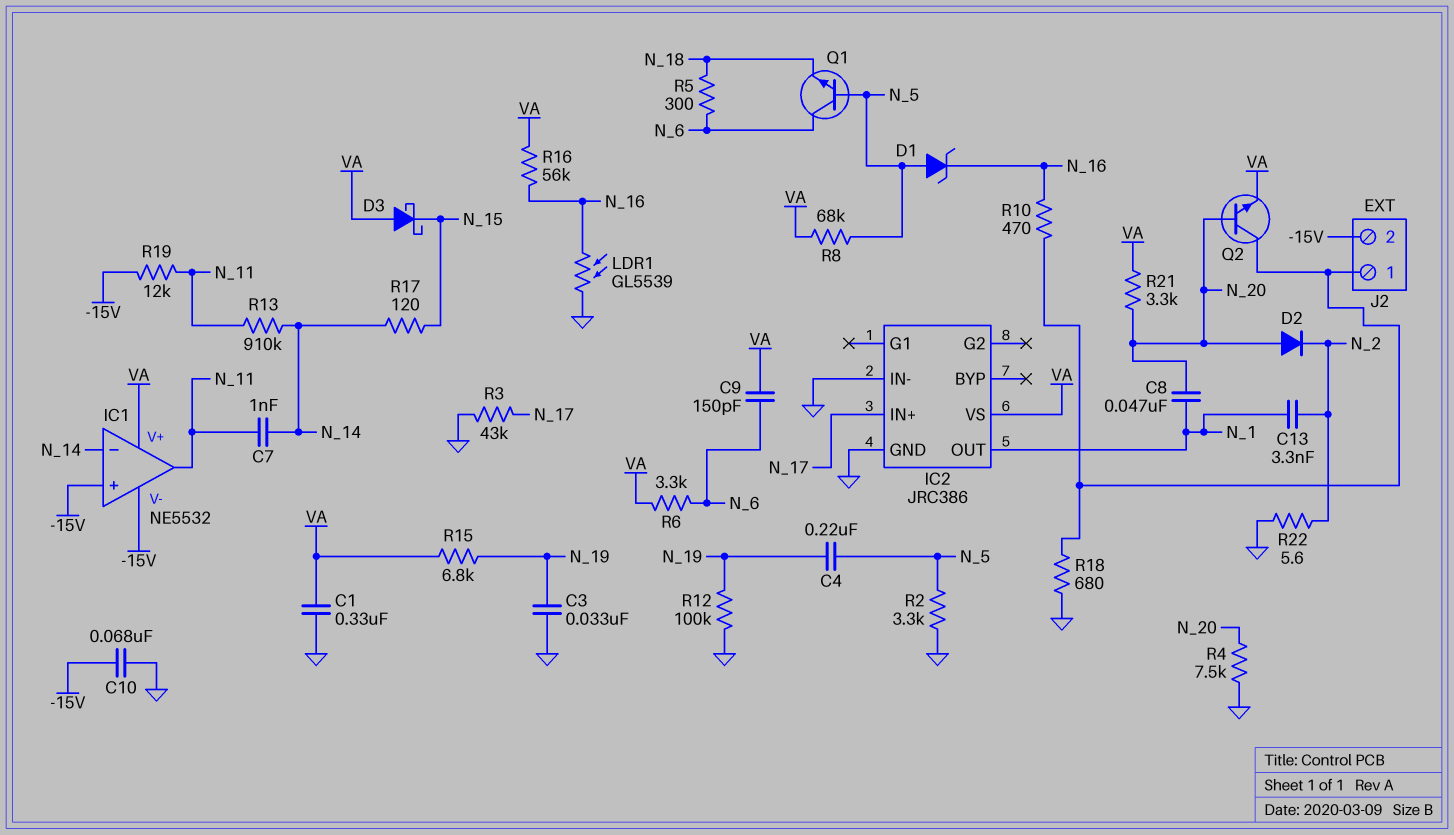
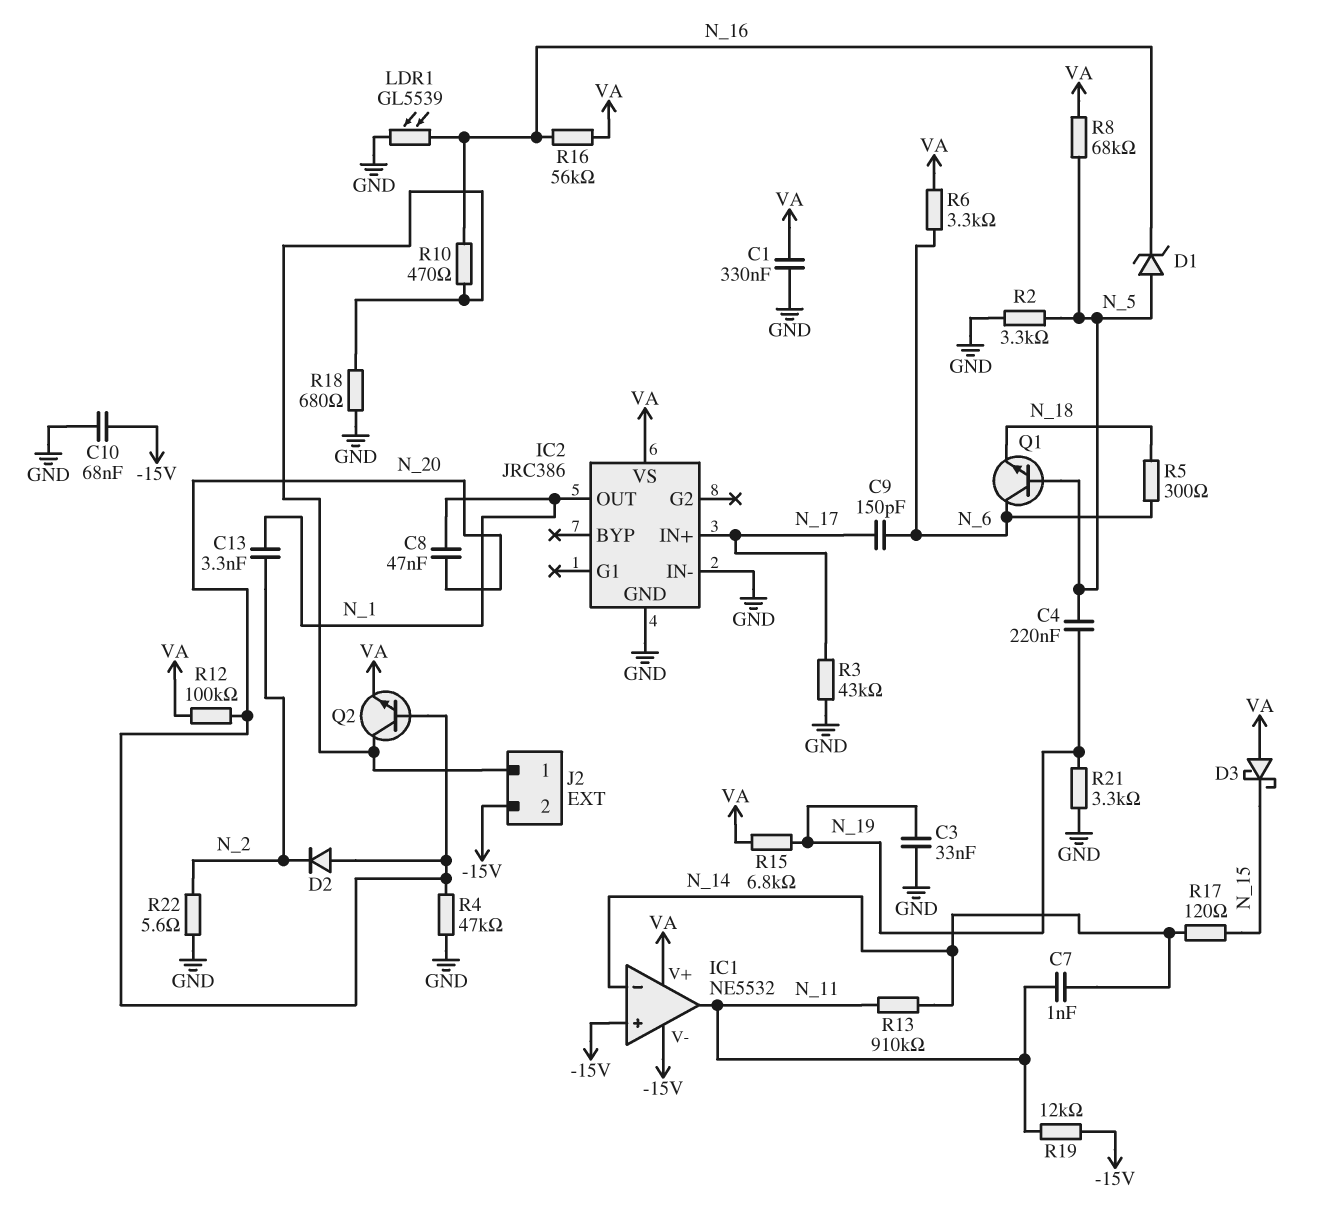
C9: 150pF (N_6, VA) -> 150pF (N_6, N_17)
R4: 7.5k (GND, N_20) -> 47k (GND, N_20)
R12: 100k (GND, N_19) -> 100k (N_20, VA)
R21: 3.3k (N_20, VA) -> 3.3k (GND, N_19)

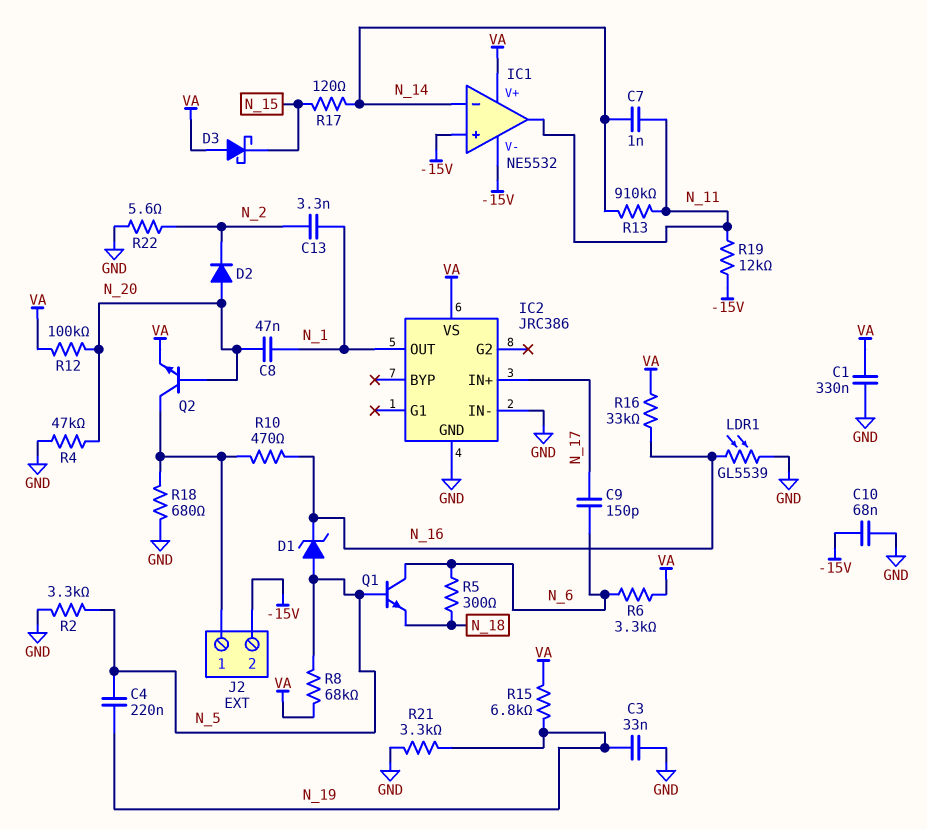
R3: 43k (GND, N_17) -> none
R16: 56k (N_16, VA) -> 33k (N_16, VA)

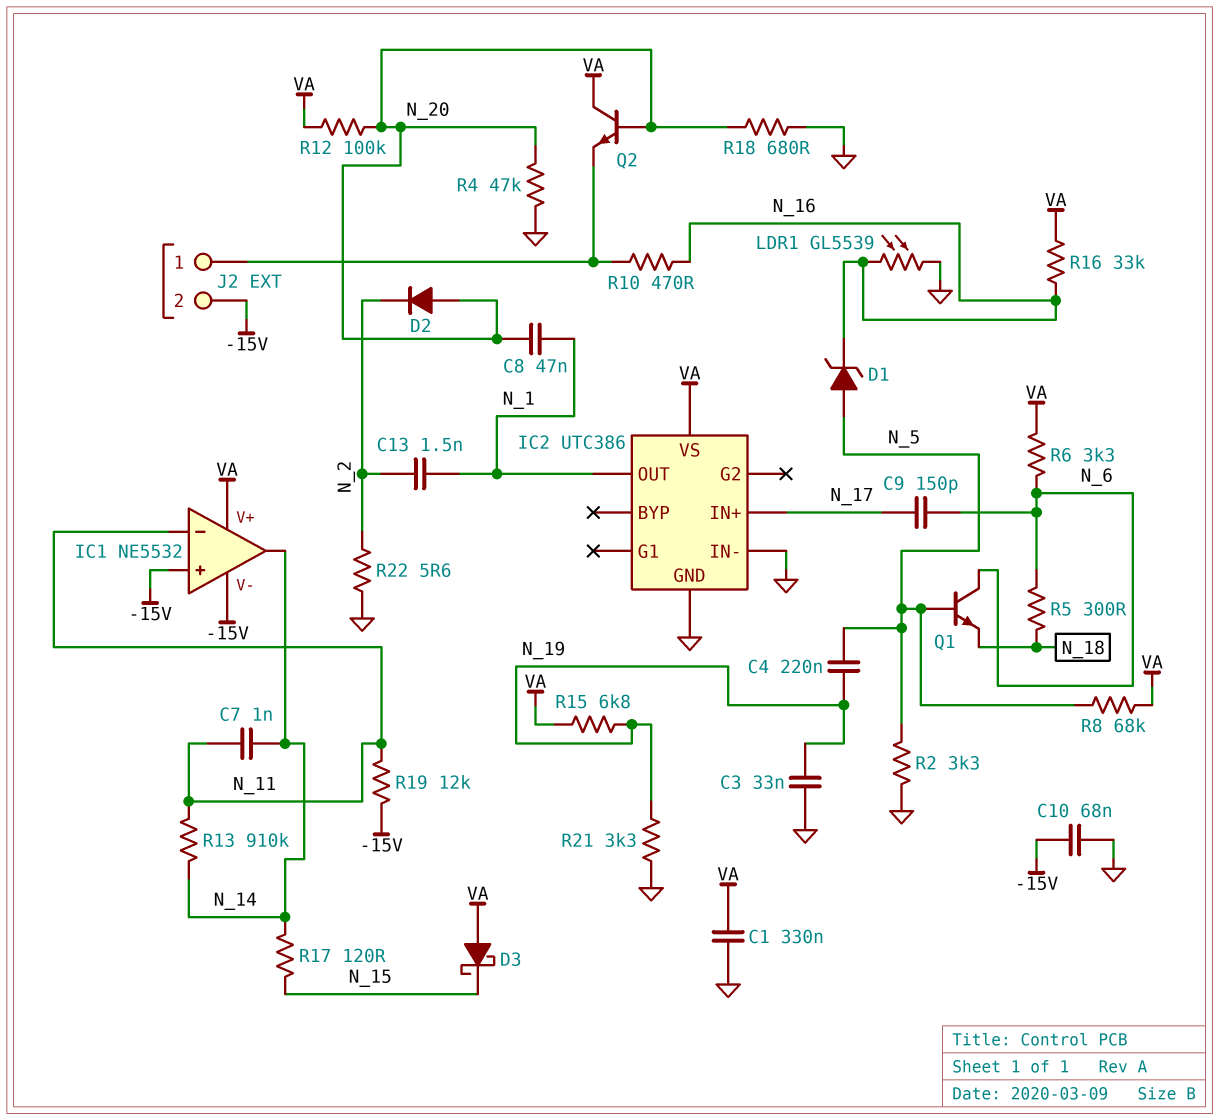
C13: 3.3nF (N_1, N_2) -> 1.5nF (N_1, N_2)
IC1 pin in-: N_14 -> N_11
IC1 pin out: N_11 -> N_14
IC2: JRC386 -> UTC386
Q2: NPN (B N_20, C J2/1, E VA) -> NPN (B N_20, C VA, E J2/1)
R18: 680 (GND, J2/1) -> 680 (GND, N_20)

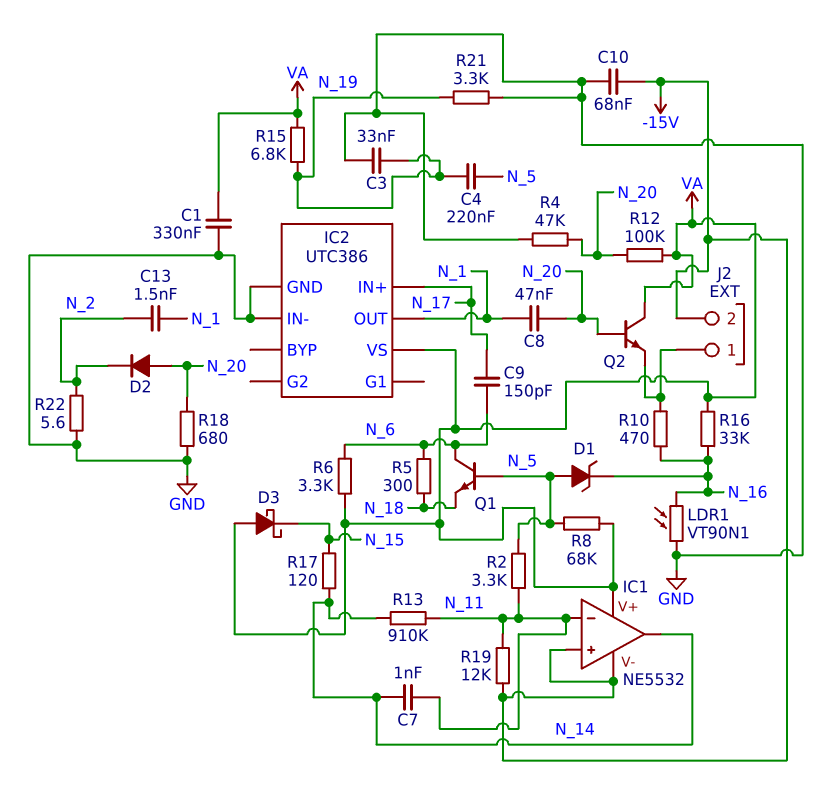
LDR1: GL5539 (GND, N_16) -> VT90N1 (GND, N_16)
R2: 3.3k (GND, N_5) -> 3.3k (N_5, N_11)

